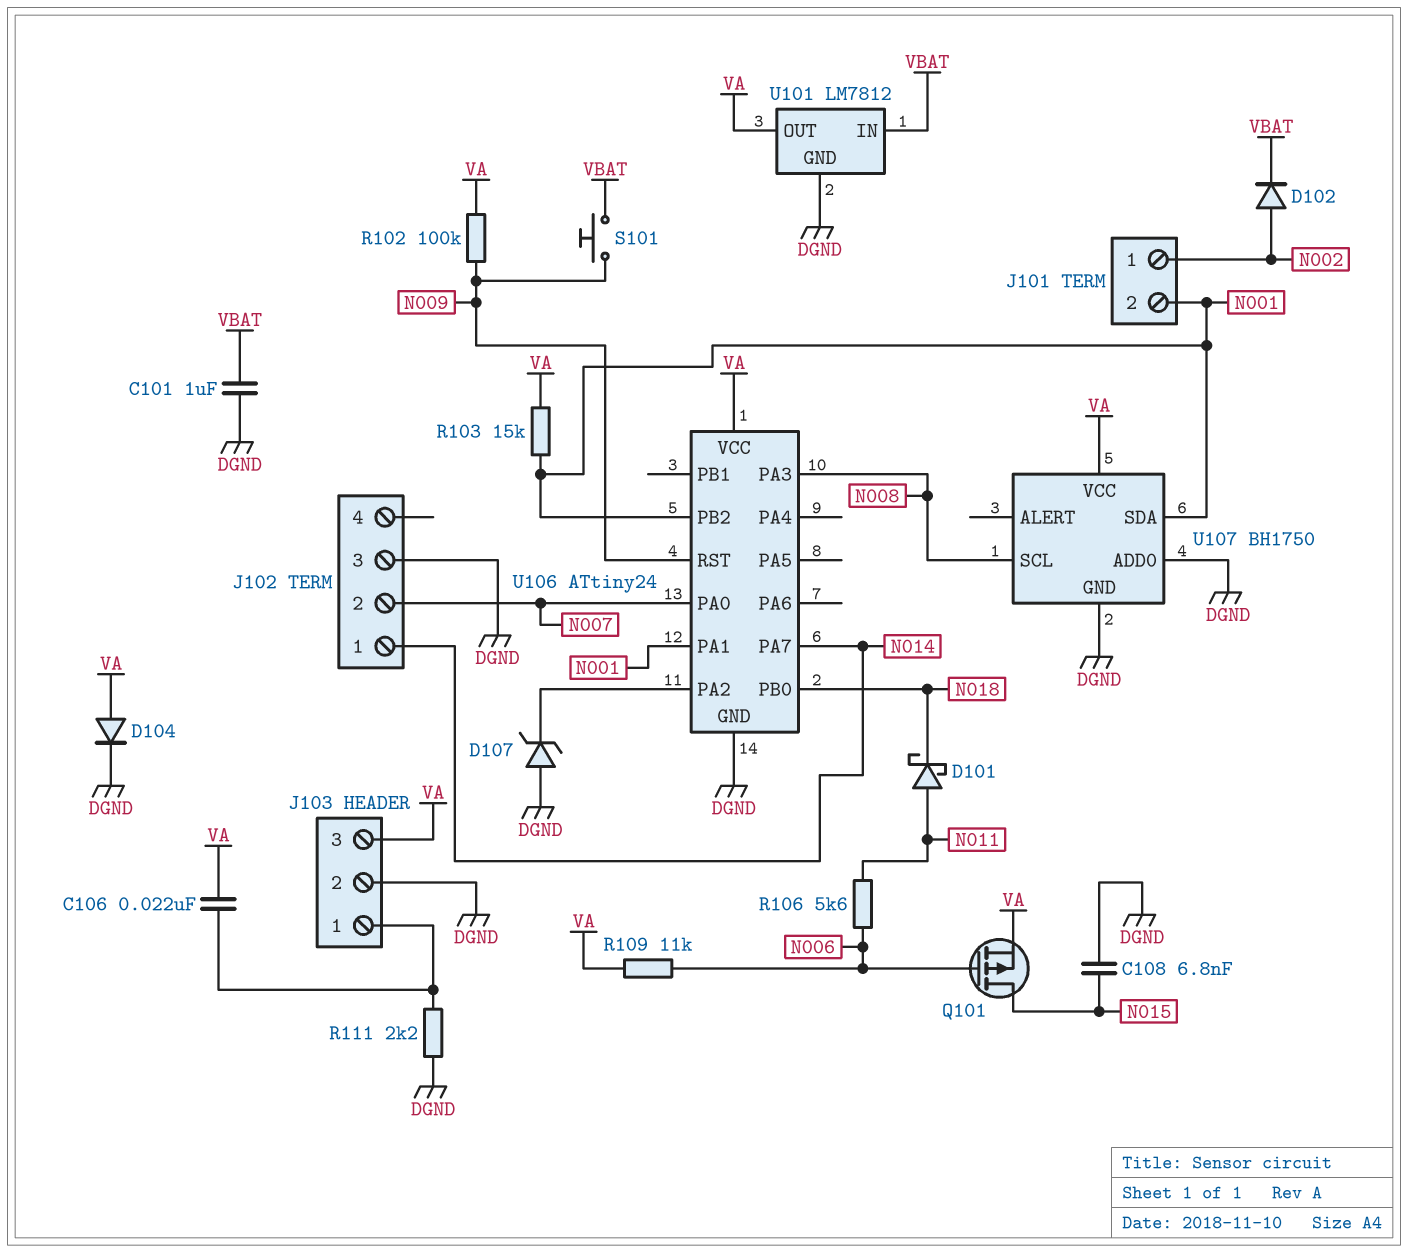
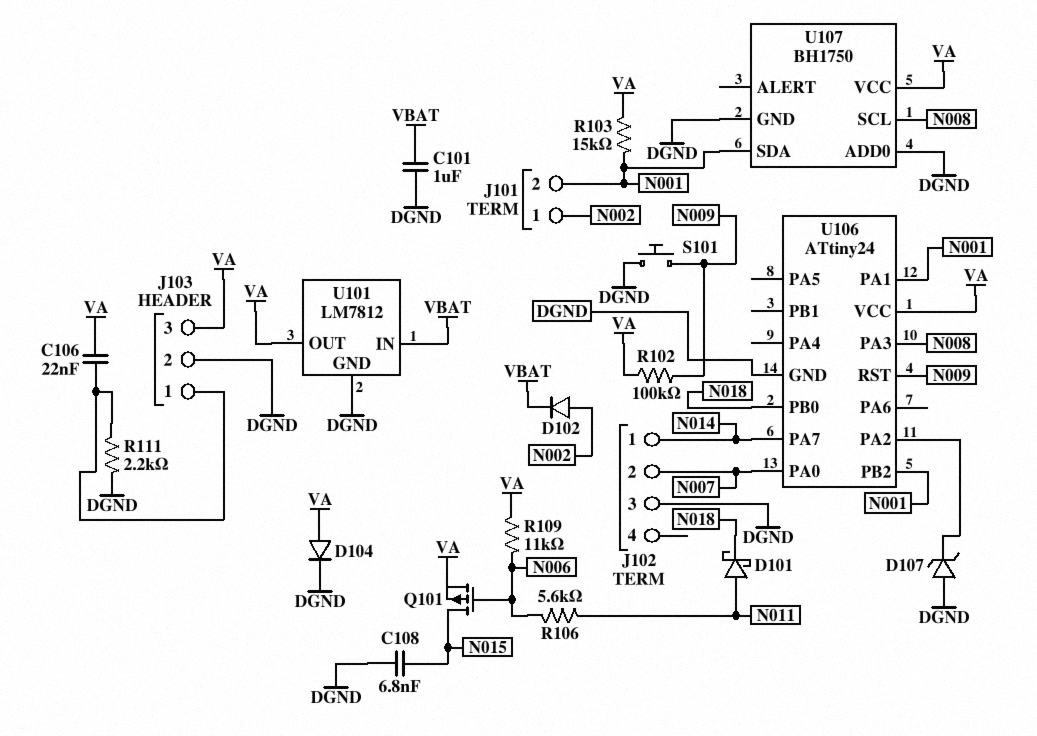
S101: button (N009, VBAT) -> button (DGND, N009)

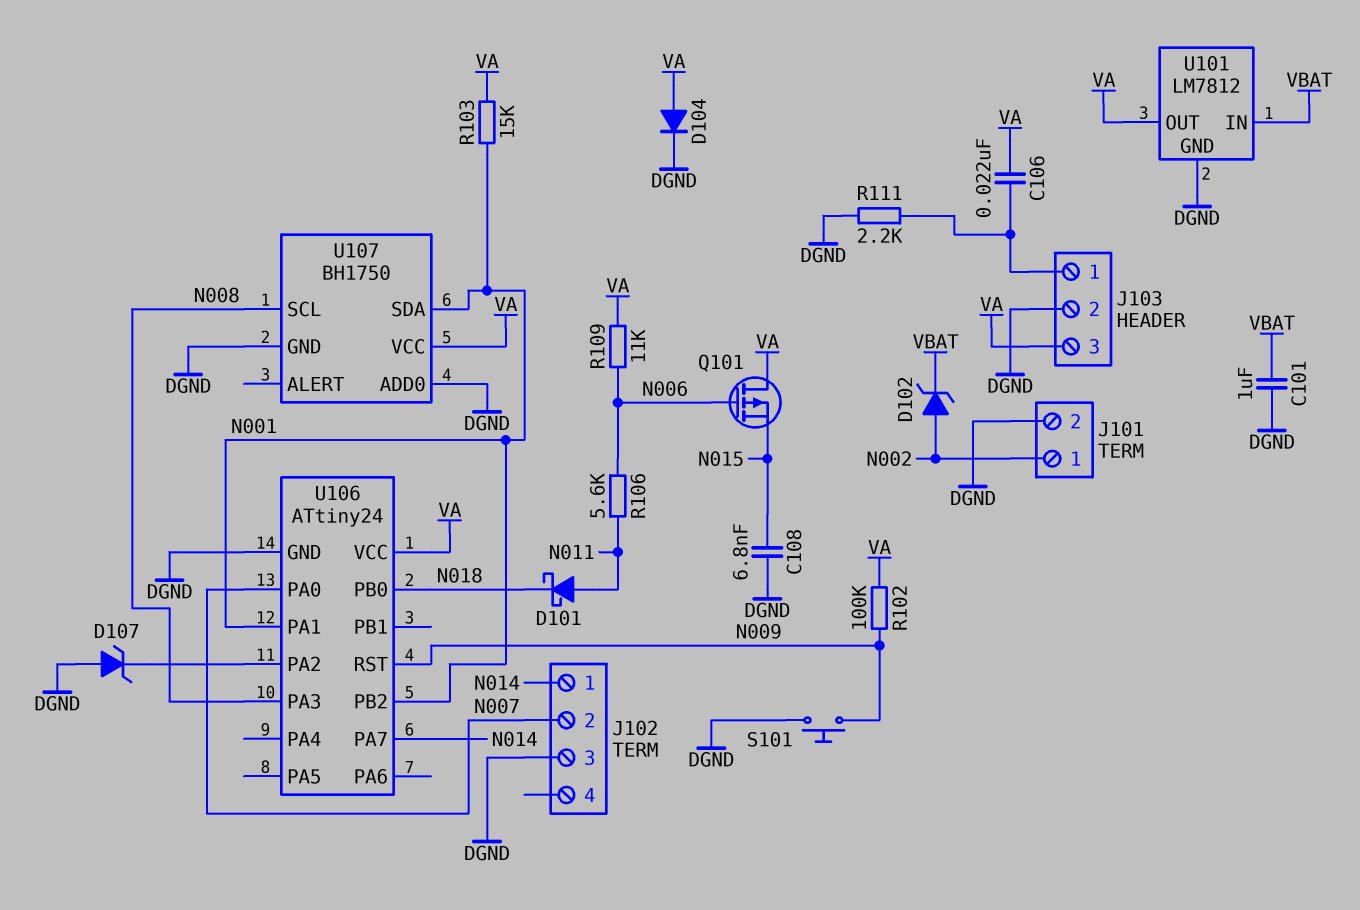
D102: diode (A N002, K VBAT) -> zener (A N002, K VBAT)
J101 pin 2: N001 -> DGND
Q101: PMOS (G N006, D N015, S VA) -> PMOS (G N006, D VA, S N015)

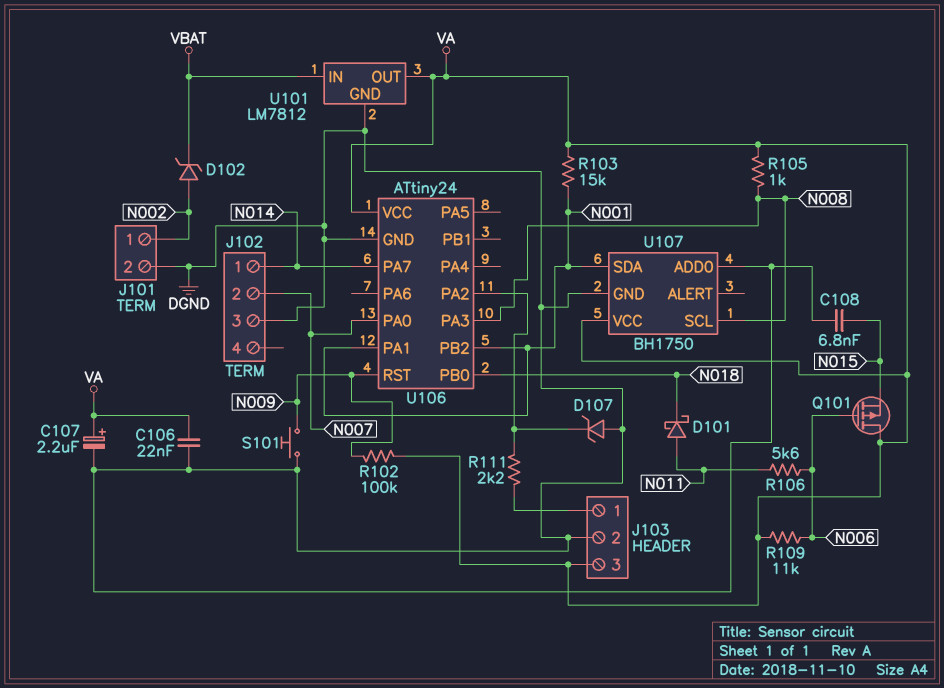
C101: 1uF (DGND, VBAT) -> none
C106: 22nF (J103/1, VA) -> 22nF (DGND, VA)
C107: none -> 2.2uF (plus VA, minus DGND)
D104: diode (A VA, K DGND) -> none
R105: none -> 1k (N008, VA)
R111: 2.2k (DGND, J103/1) -> 2.2k (J103/1, U106/PA2)

